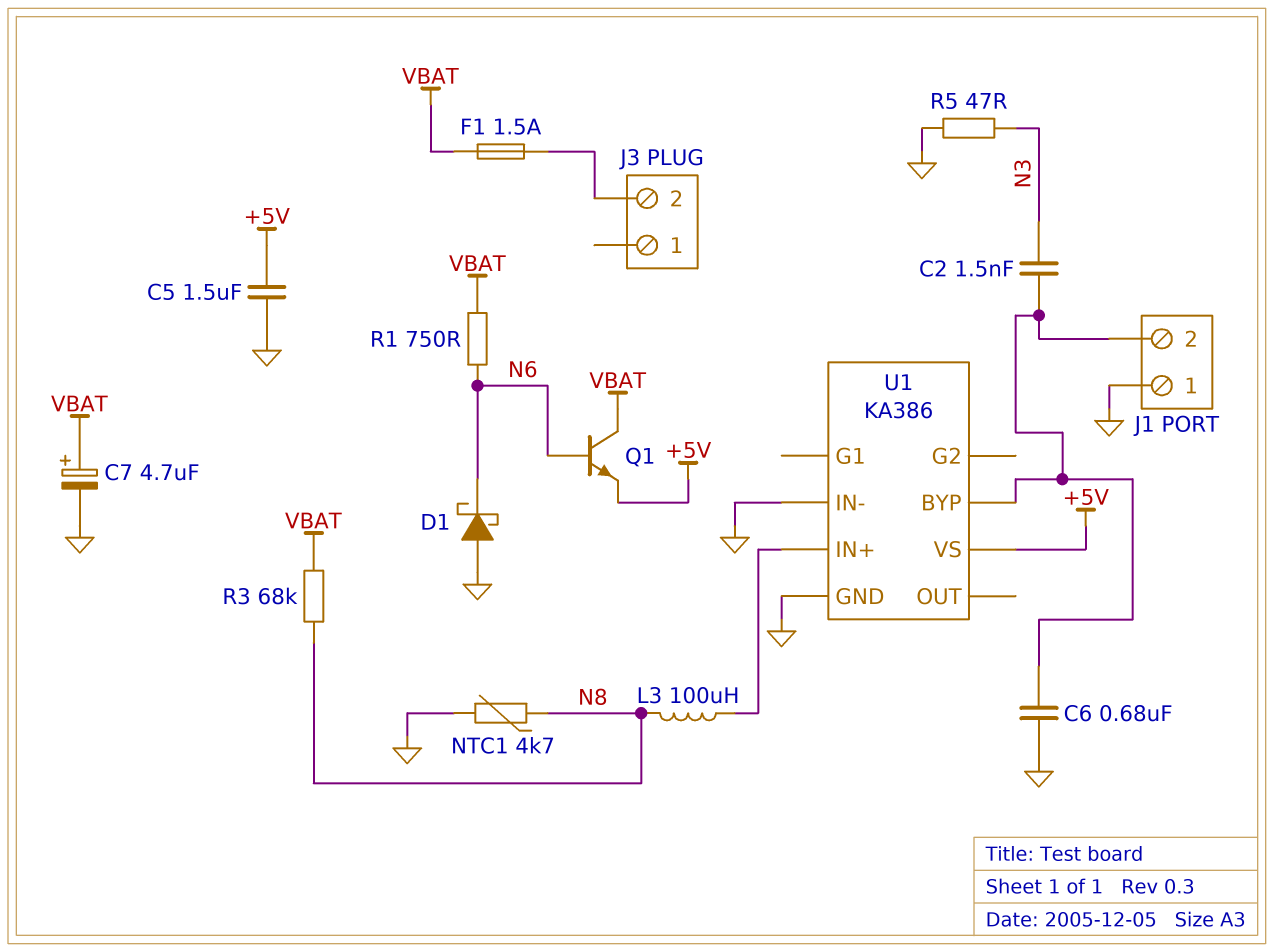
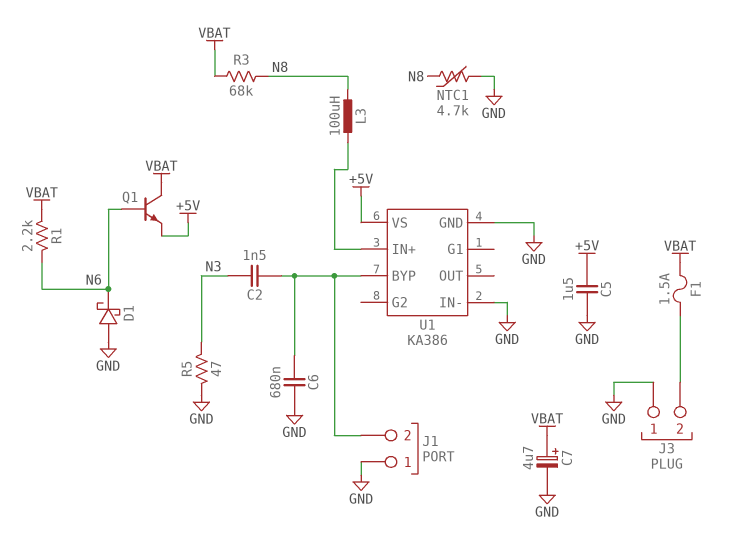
J3 pin 1: none -> GND
R1: 750 (N6, VBAT) -> 2.2k (N6, VBAT)

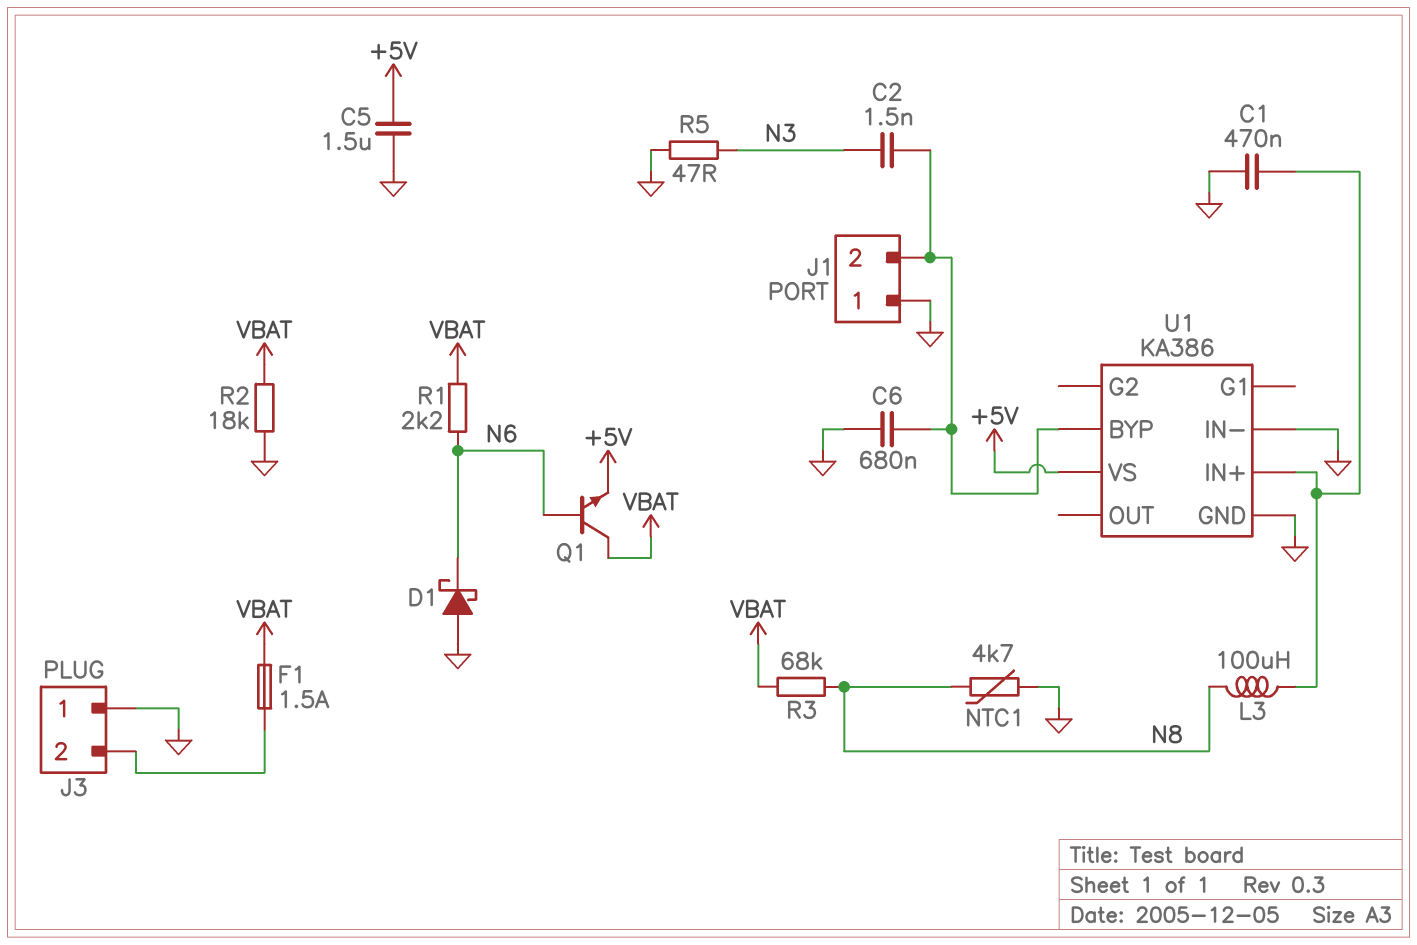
C1: none -> 470nF (GND, U1/IN+)
C7: 4.7uF (plus VBAT, minus GND) -> none
R2: none -> 18k (GND, VBAT)

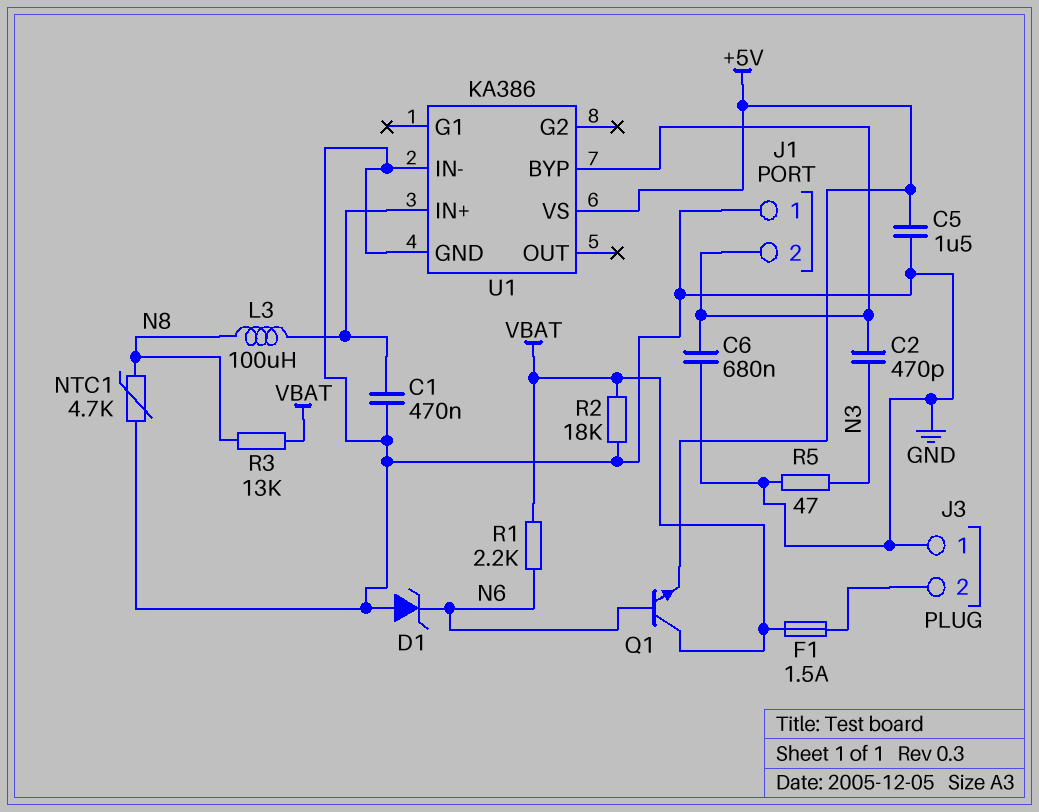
C2: 1.5nF (J1/2, N3) -> 470pF (J1/2, N3)
D1: schottky (A GND, K N6) -> zener (A GND, K N6)
R3: 68k (N8, VBAT) -> 13k (N8, VBAT)

